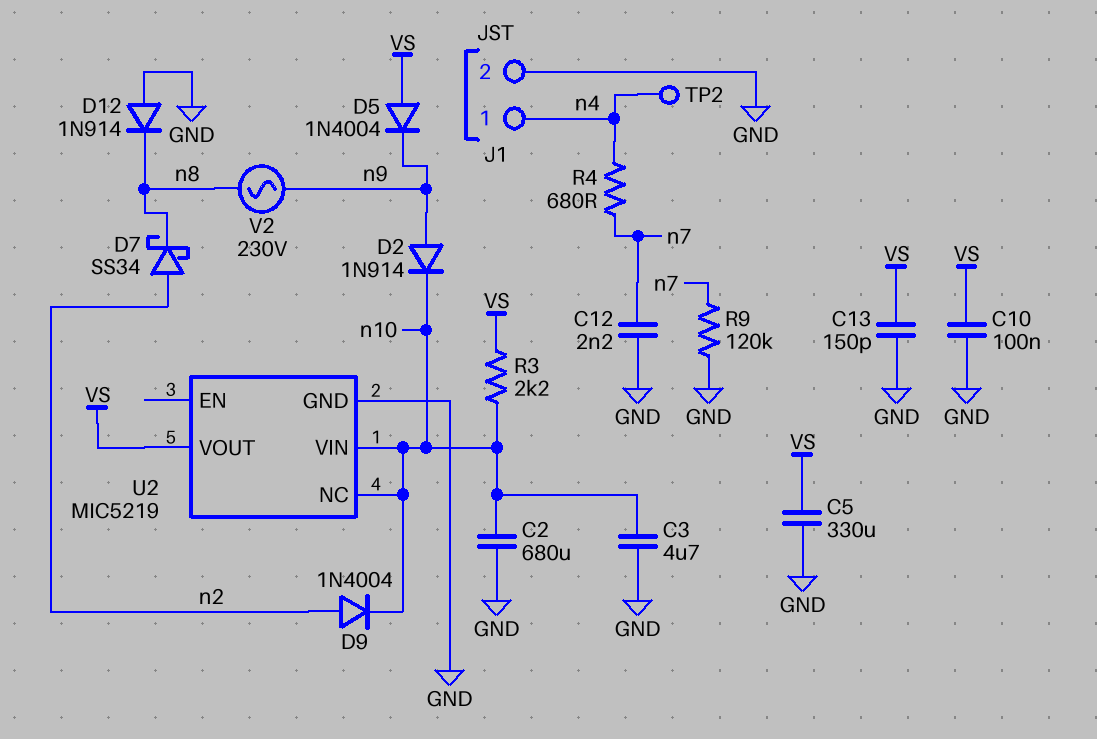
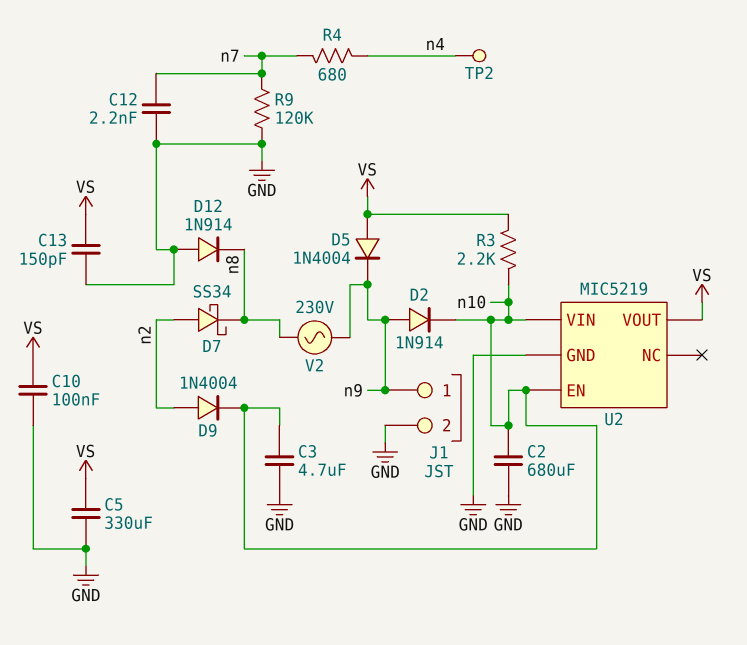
J1 pin 1: n4 -> n9
U2 pin EN: none -> n10
U2 pin NC: n10 -> none

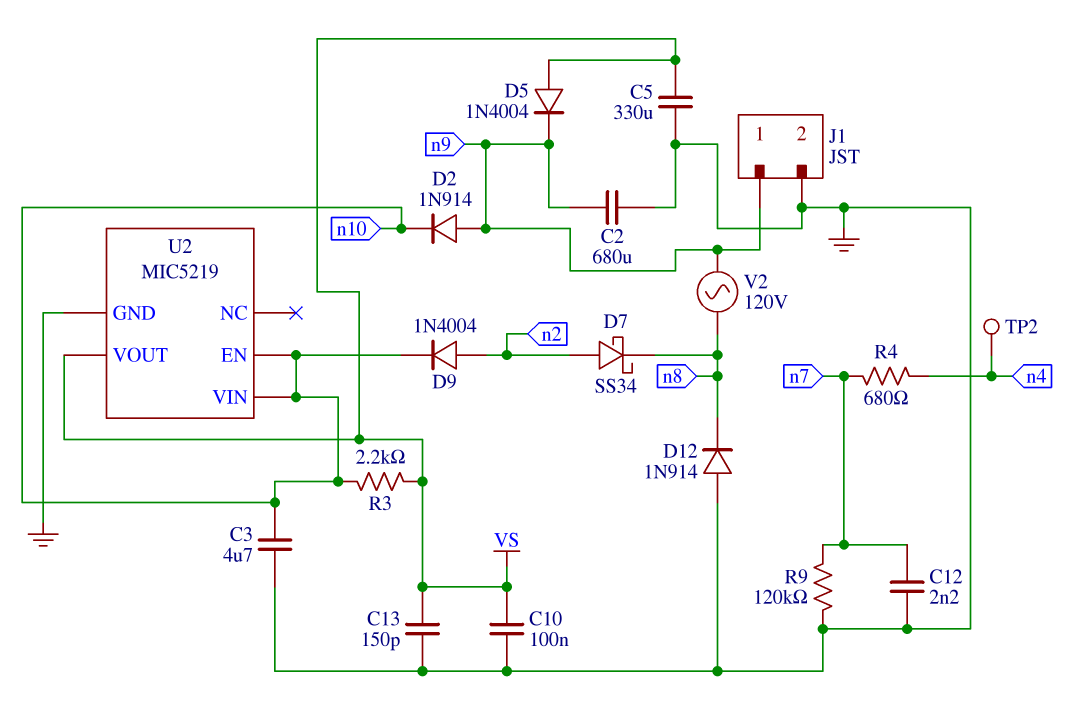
C2: 680uF (GND, n10) -> 680uF (GND, n9)
V2: AC 230V (n8, n9) -> AC 120V (n8, n9)

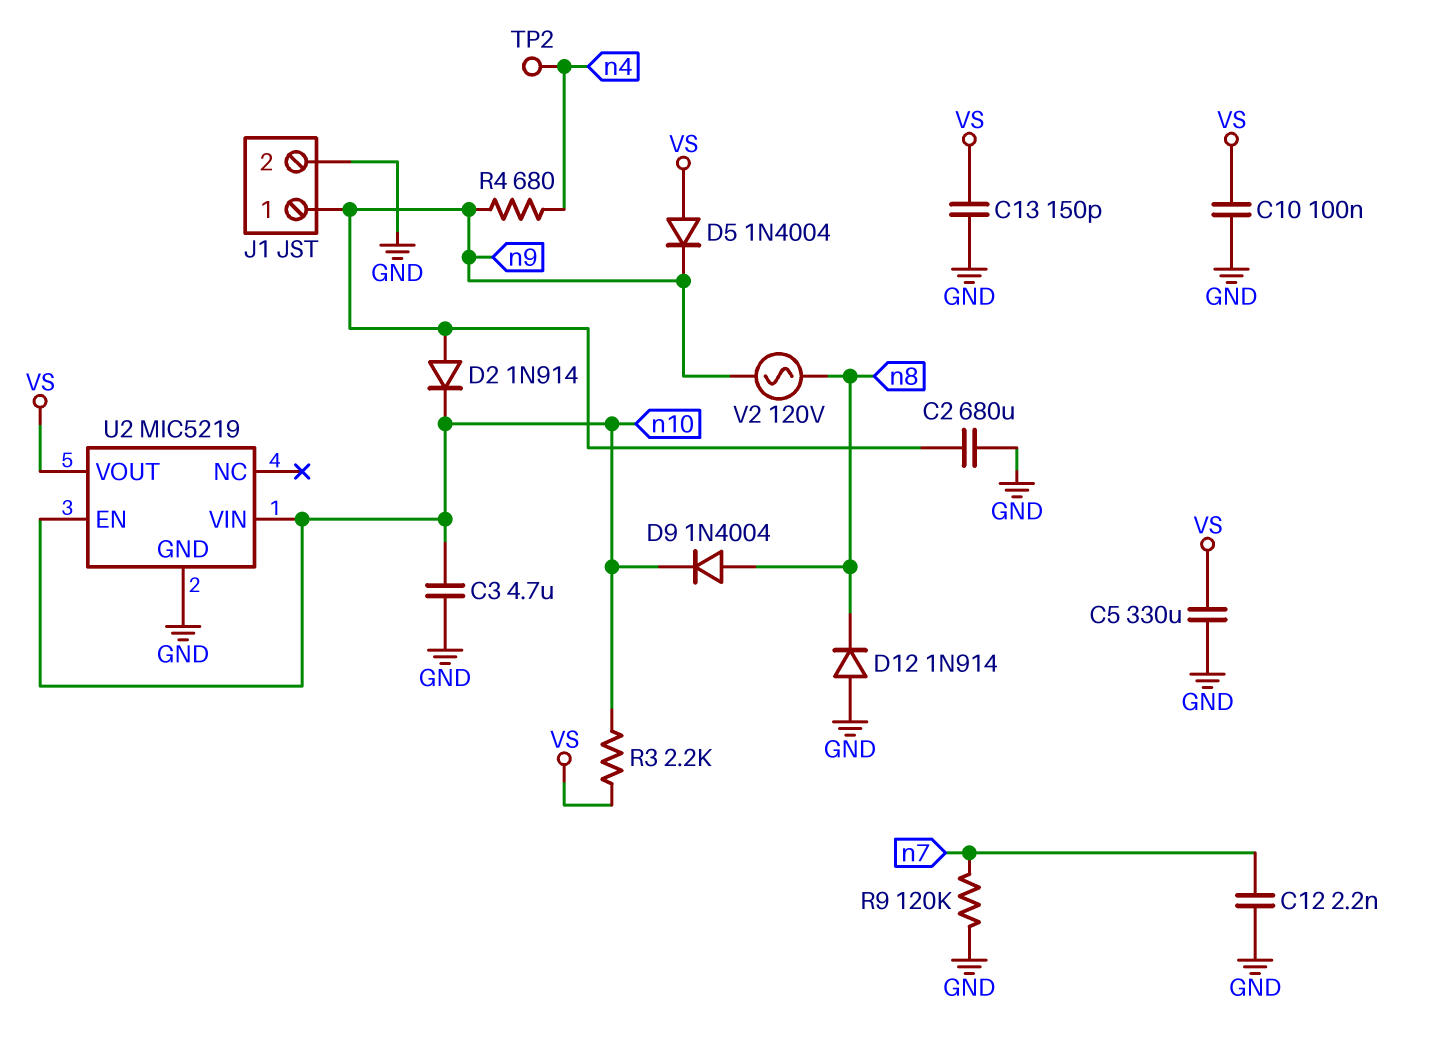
D7: schottky SS34 (A n2, K n8) -> none
D9: diode 1N4004 (A n2, K n10) -> diode 1N4004 (A n8, K n10)
R4: 680 (n4, n7) -> 680 (n4, n9)

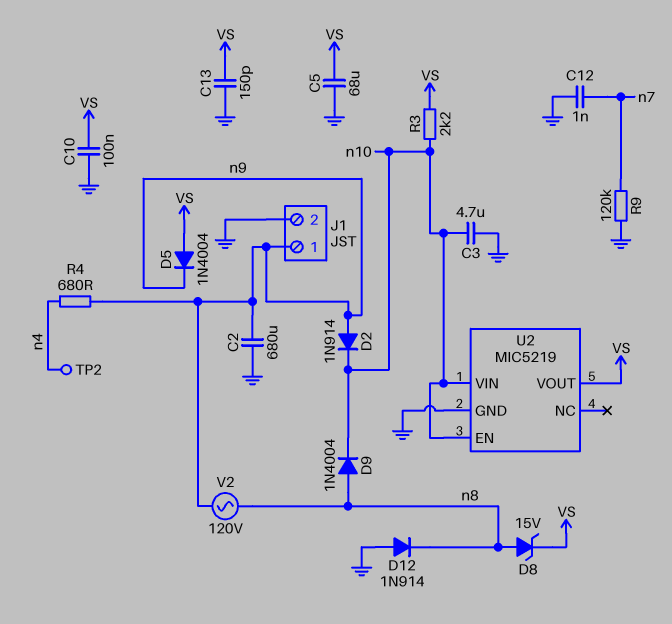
C5: 330uF (GND, VS) -> 68uF (GND, VS)
C12: 2.2nF (GND, n7) -> 1nF (GND, n7)
D8: none -> zener 15V (A n8, K VS)

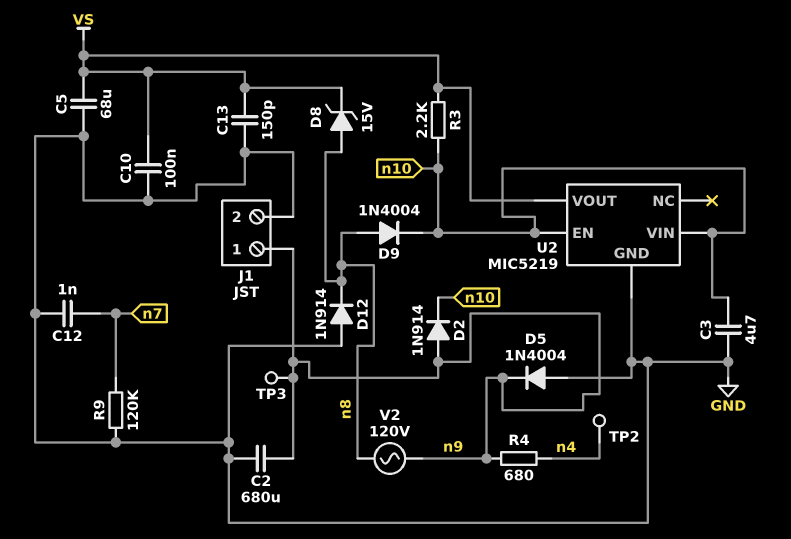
D5: diode 1N4004 (A VS, K n9) -> diode 1N4004 (A GND, K n9)
TP3: none -> test point (n9)

